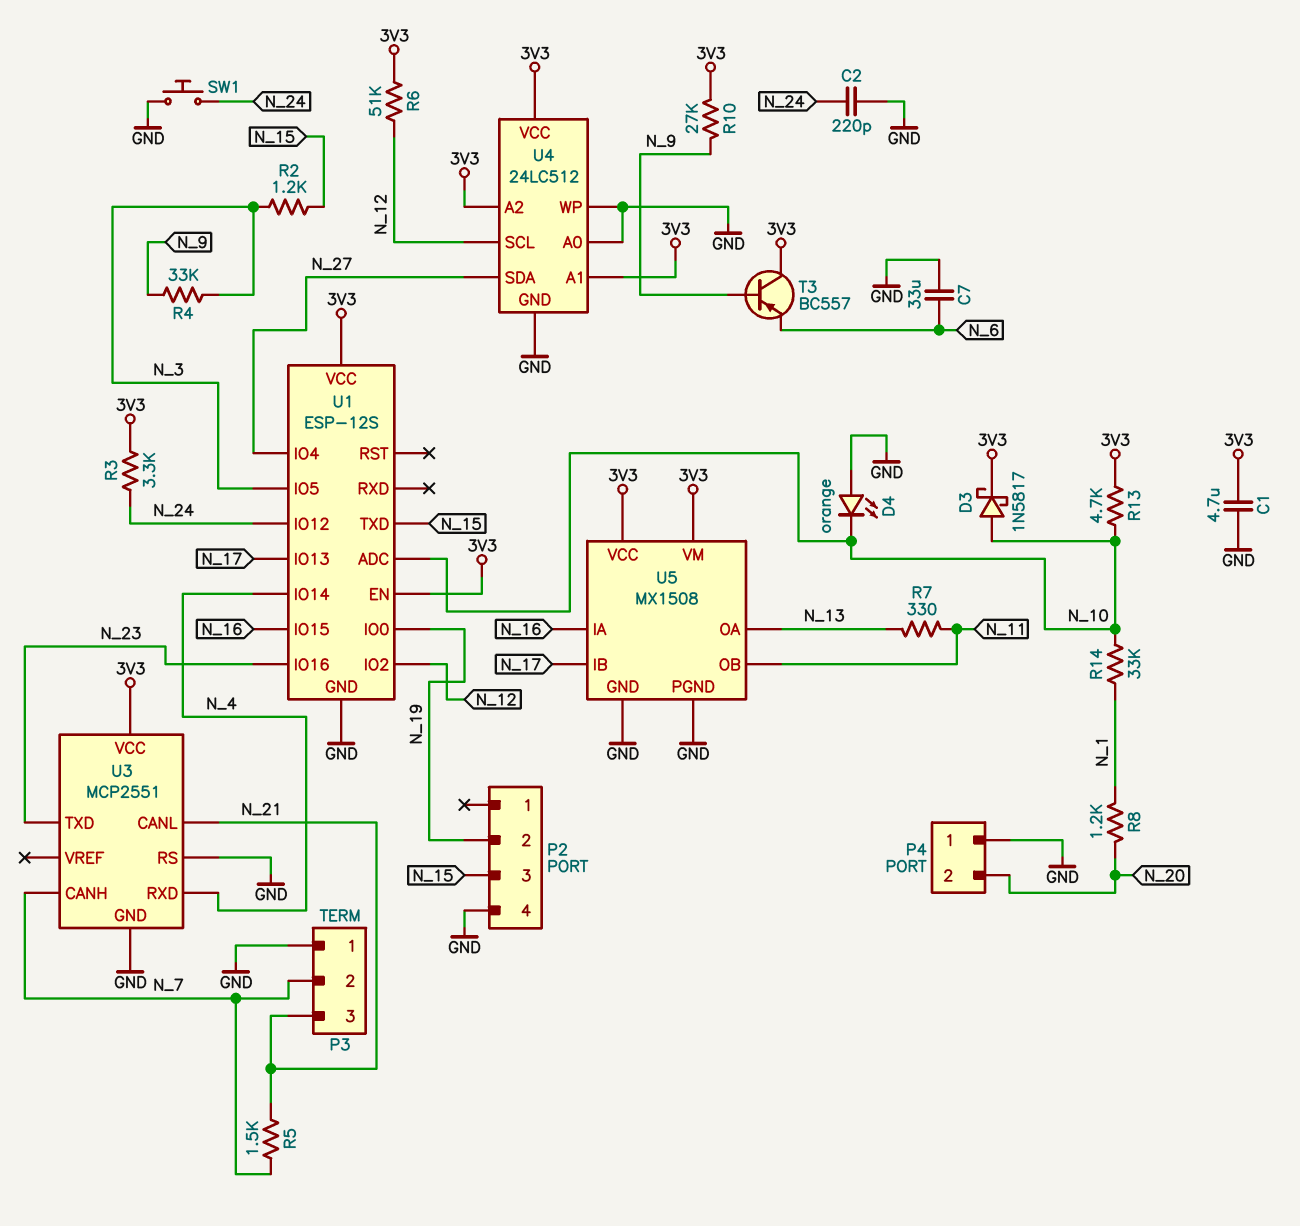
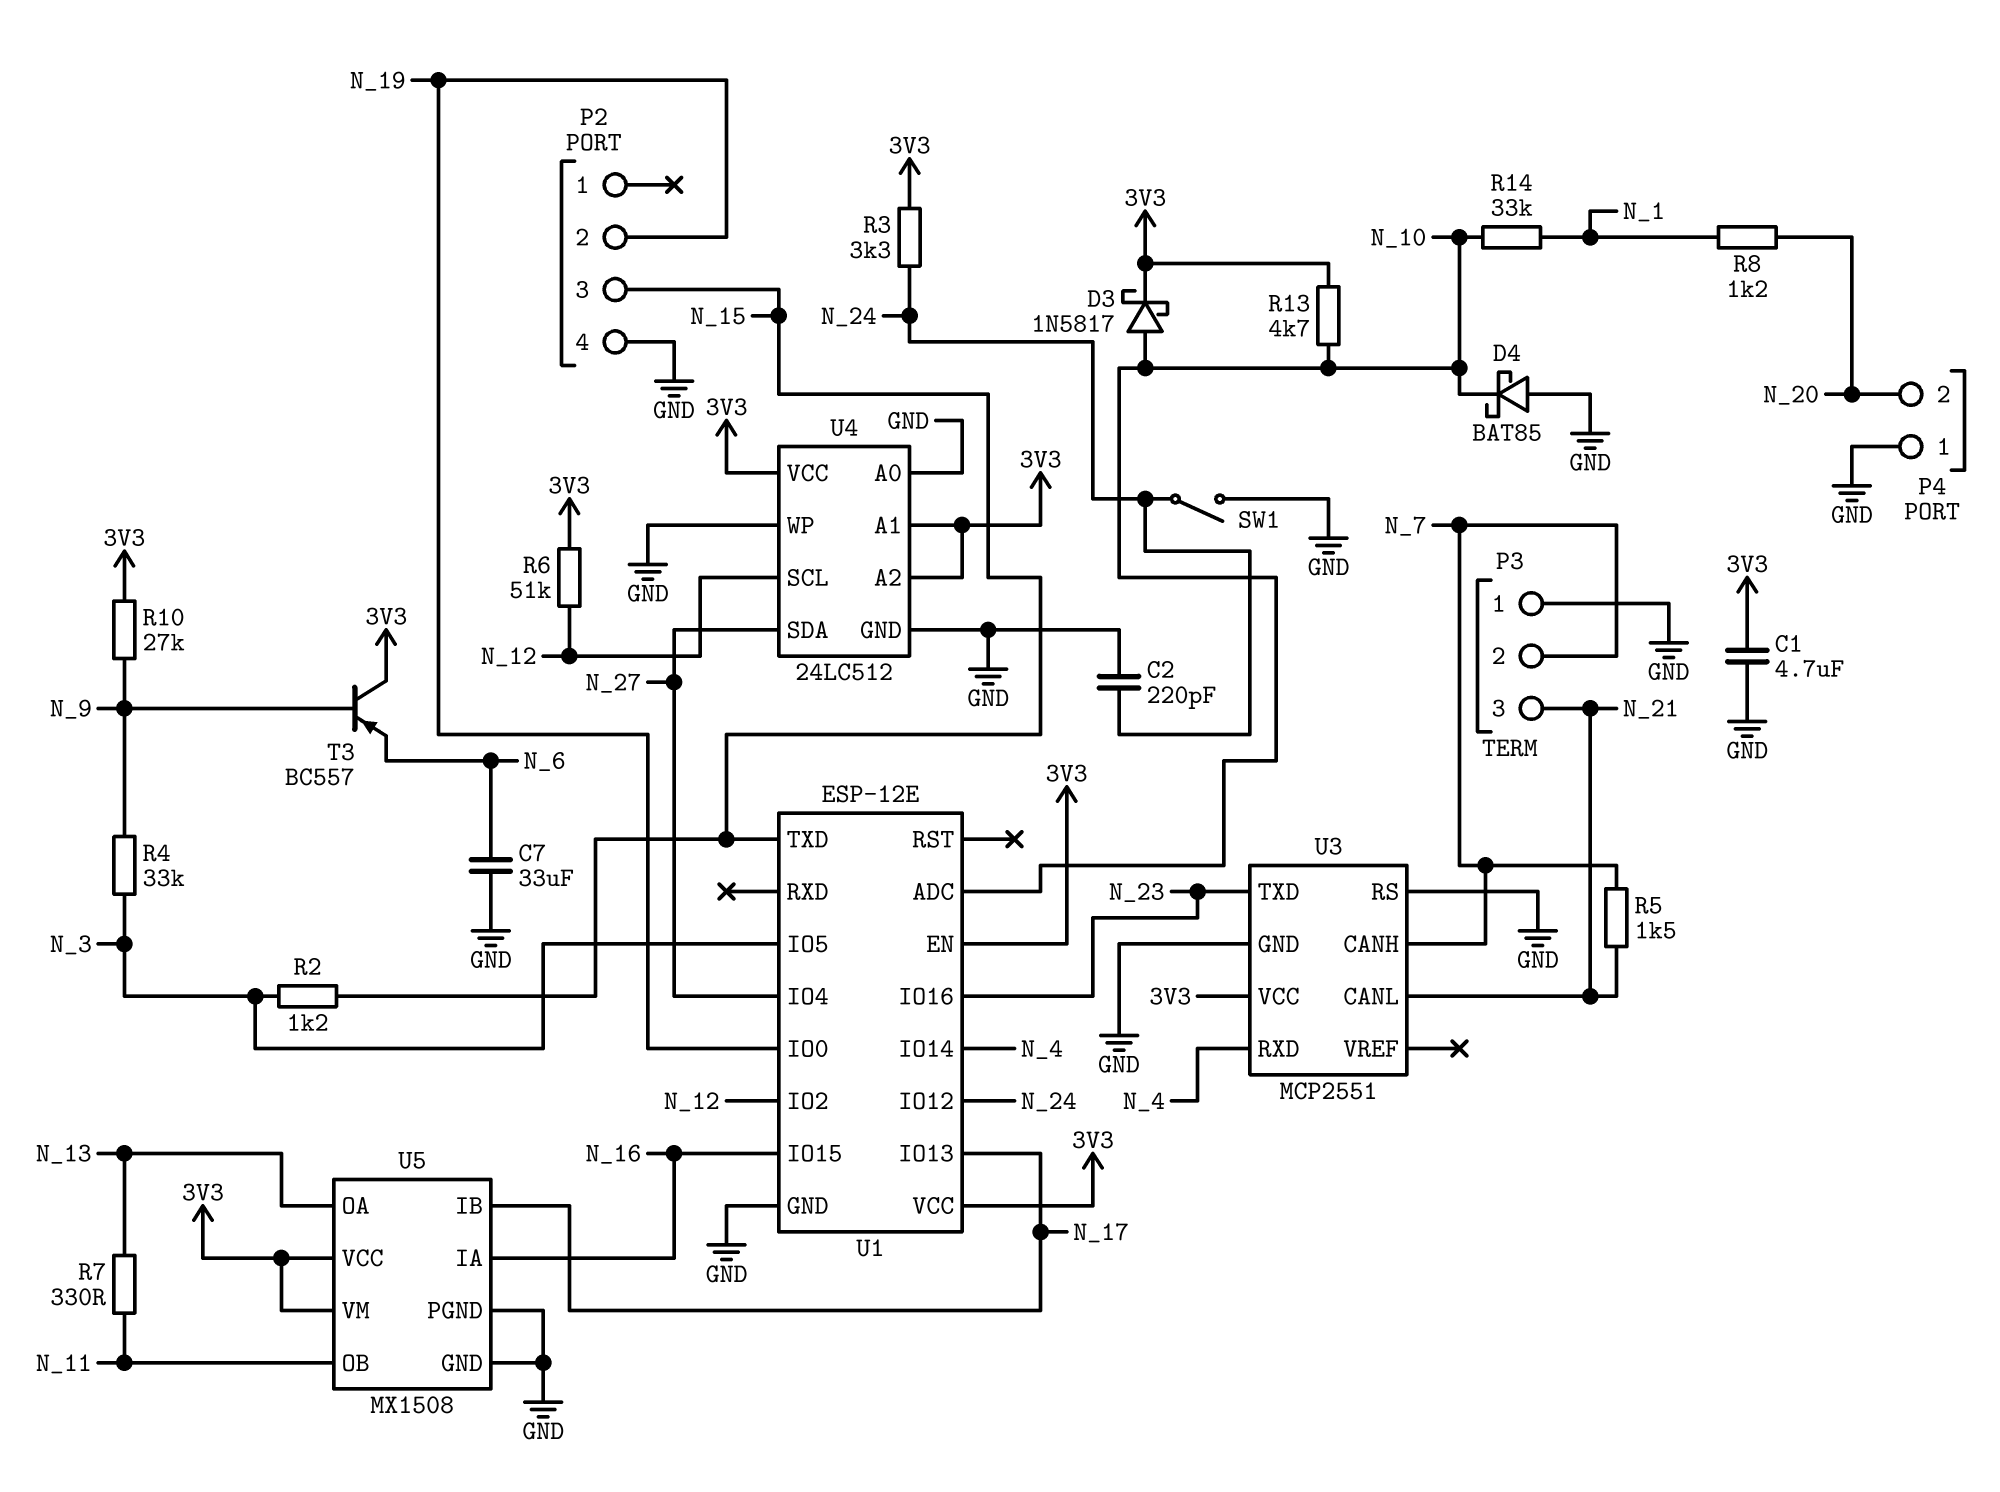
D4: LED orange (A GND, K N_10) -> schottky BAT85 (A GND, K N_10)
SW1: button (GND, N_24) -> switch (GND, N_24)
U1: ESP-12S -> ESP-12E

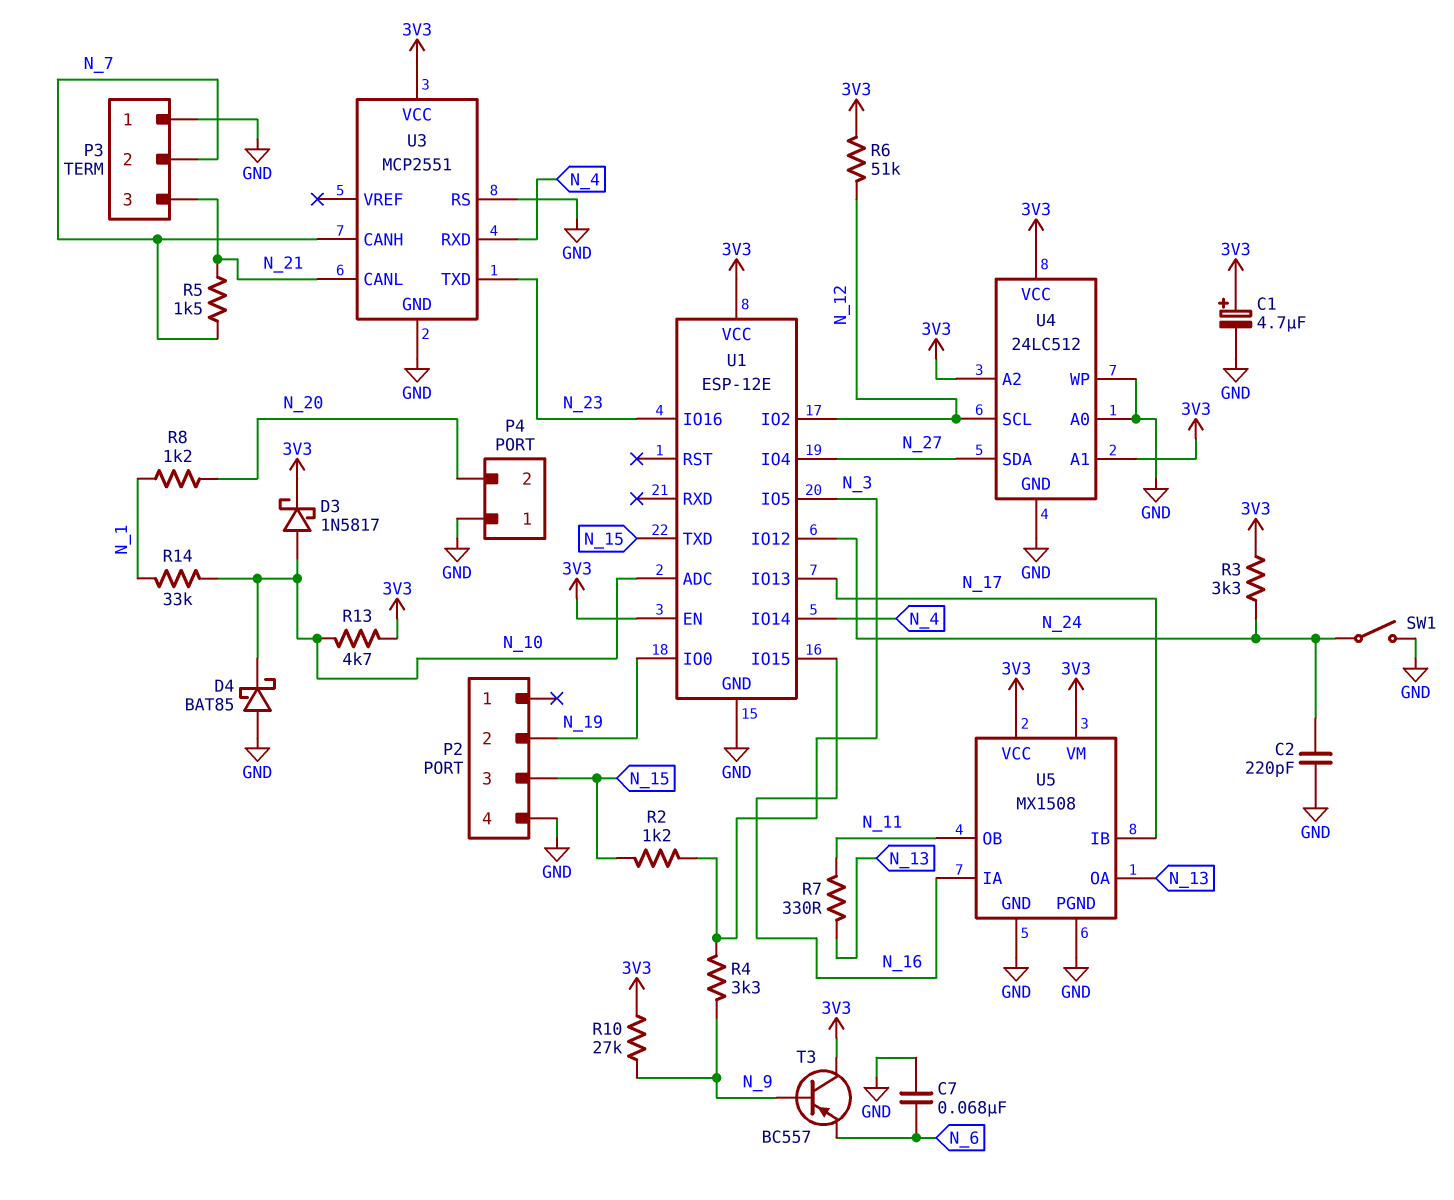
C1: 4.7uF (3V3, GND) -> 4.7uF (plus 3V3, minus GND)
C7: 33uF (GND, N_6) -> 68nF (GND, N_6)
R4: 33k (N_3, N_9) -> 3.3k (N_3, N_9)

